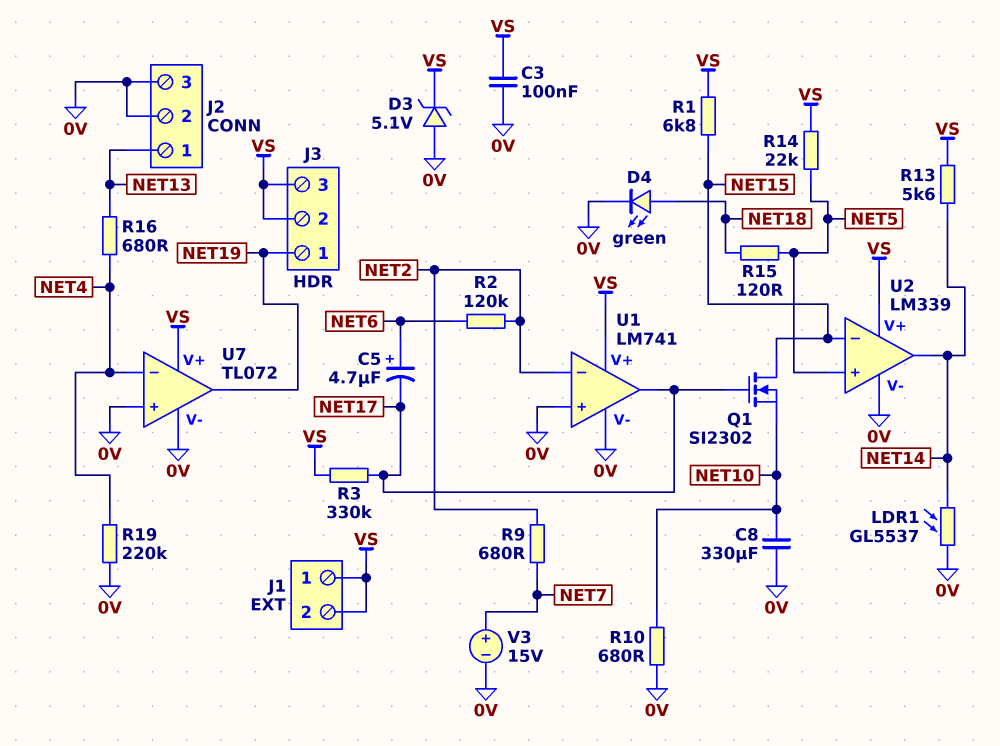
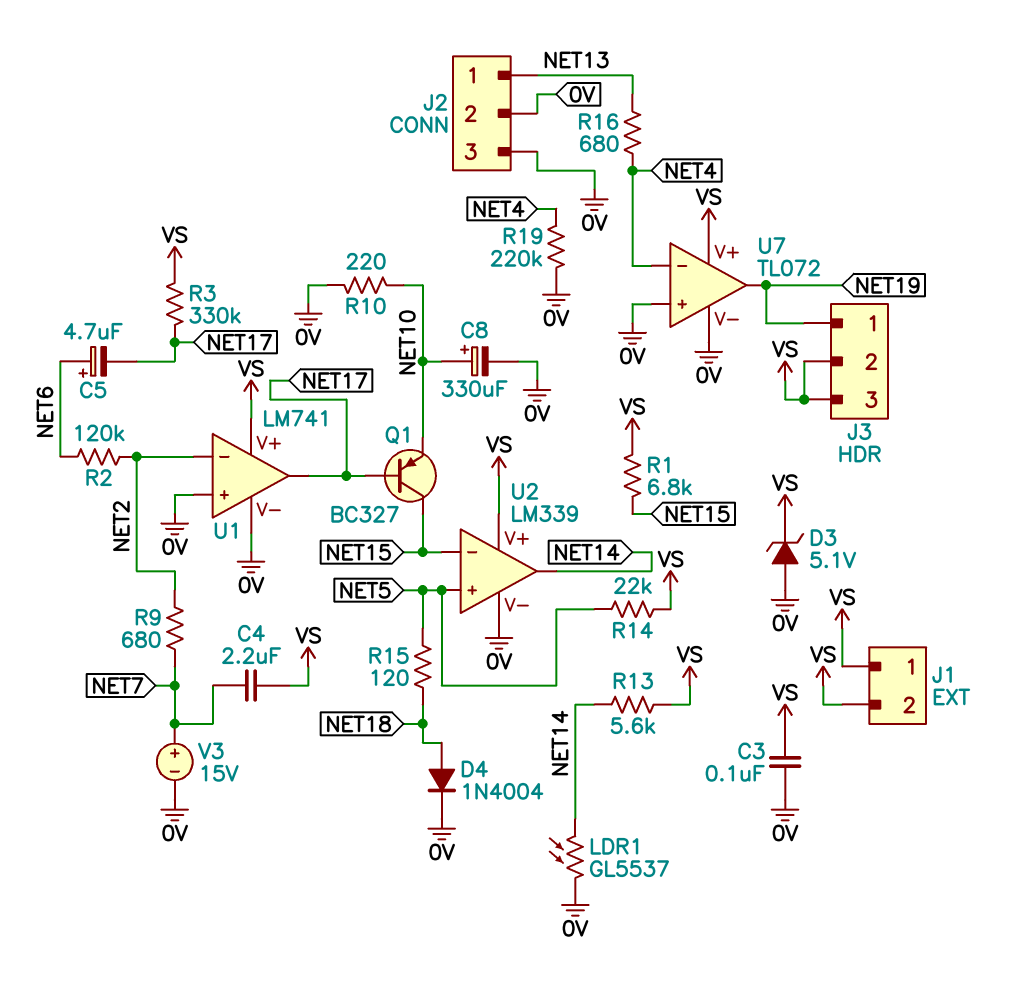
C4: none -> 2.2uF (NET7, VS)
C8: 330uF (0V, NET10) -> 330uF (plus NET10, minus 0V)
D4: LED green (A NET18, K 0V) -> diode 1N4004 (A NET18, K 0V)
Q1: NMOS SI2302 (G NET17, D NET15, S NET10) -> PNP BC327 (B NET17, C NET15, E NET10)
R10: 680 (0V, NET10) -> 220 (0V, NET10)

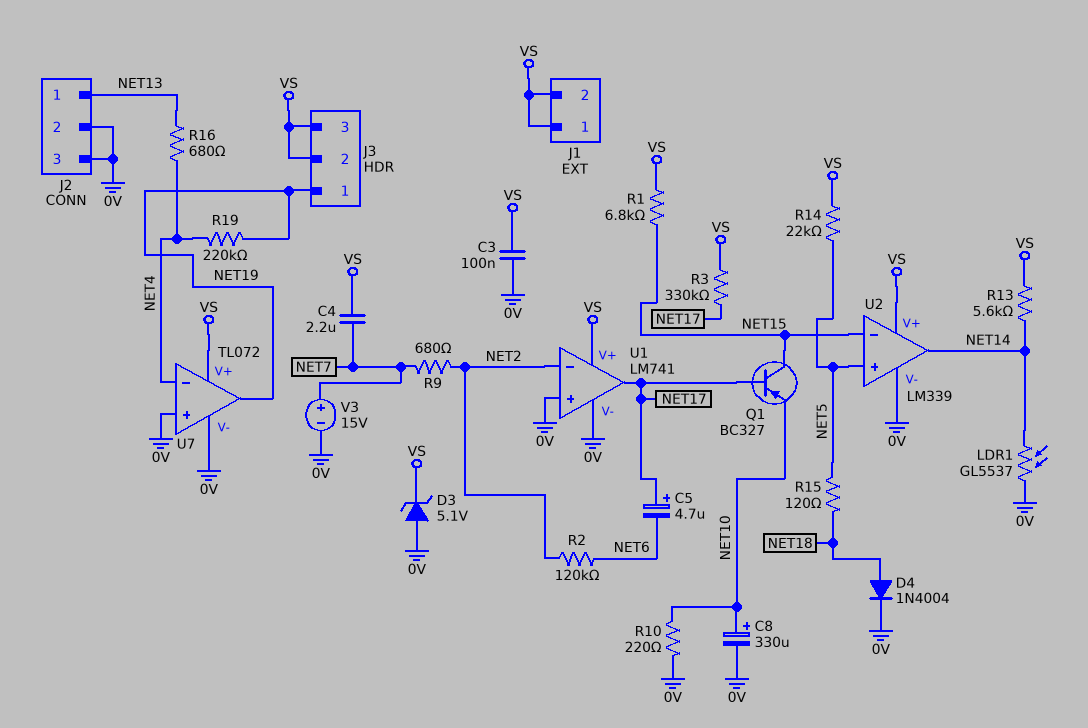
C5: 4.7uF (plus NET6, minus NET17) -> 4.7uF (plus NET17, minus NET6)
R19: 220k (0V, NET4) -> 220k (NET4, NET19)

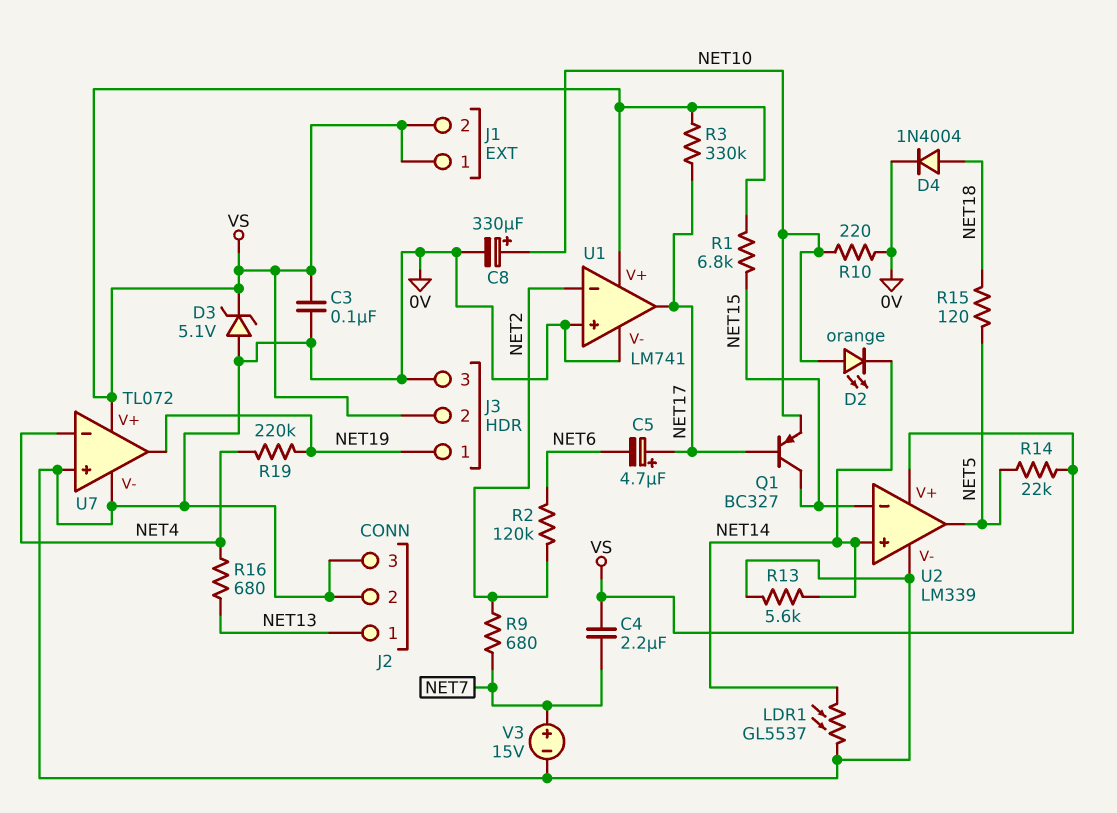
D2: none -> LED orange (A NET10, K NET14)
J3 pin 3: VS -> 0V
R13: 5.6k (NET14, VS) -> 5.6k (0V, NET14)
U2 pin in+: NET5 -> NET14
U2 pin out: NET14 -> NET5

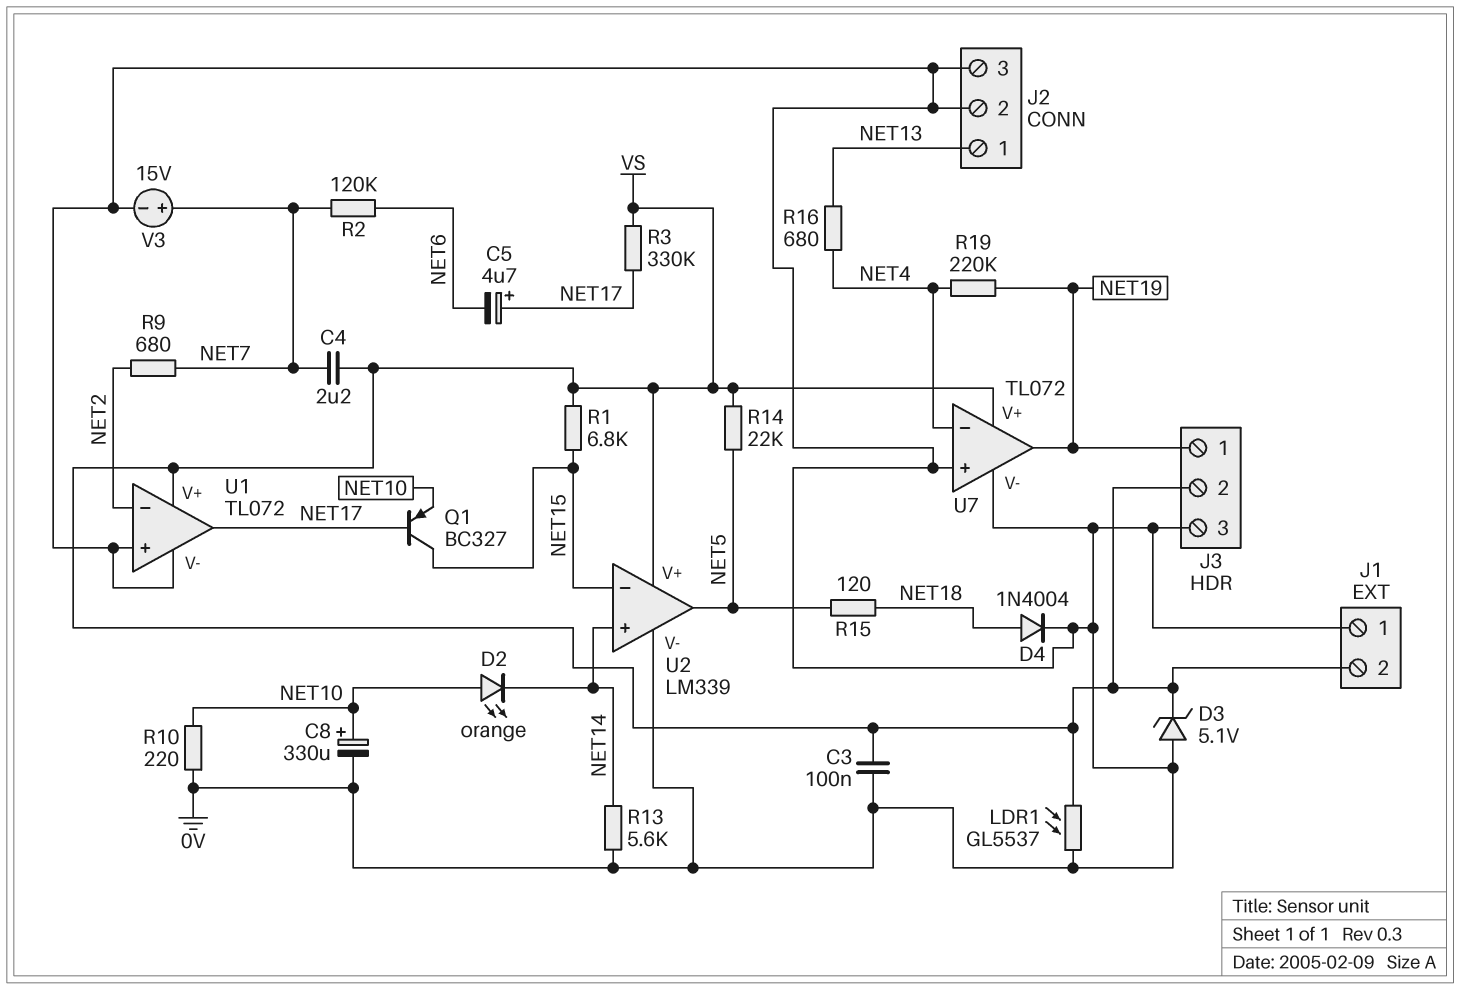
J1 pin 1: VS -> 0V
LDR1: GL5537 (0V, NET14) -> GL5537 (0V, VS)
R2: 120k (NET2, NET6) -> 120k (NET6, NET7)
U1: LM741 -> TL072

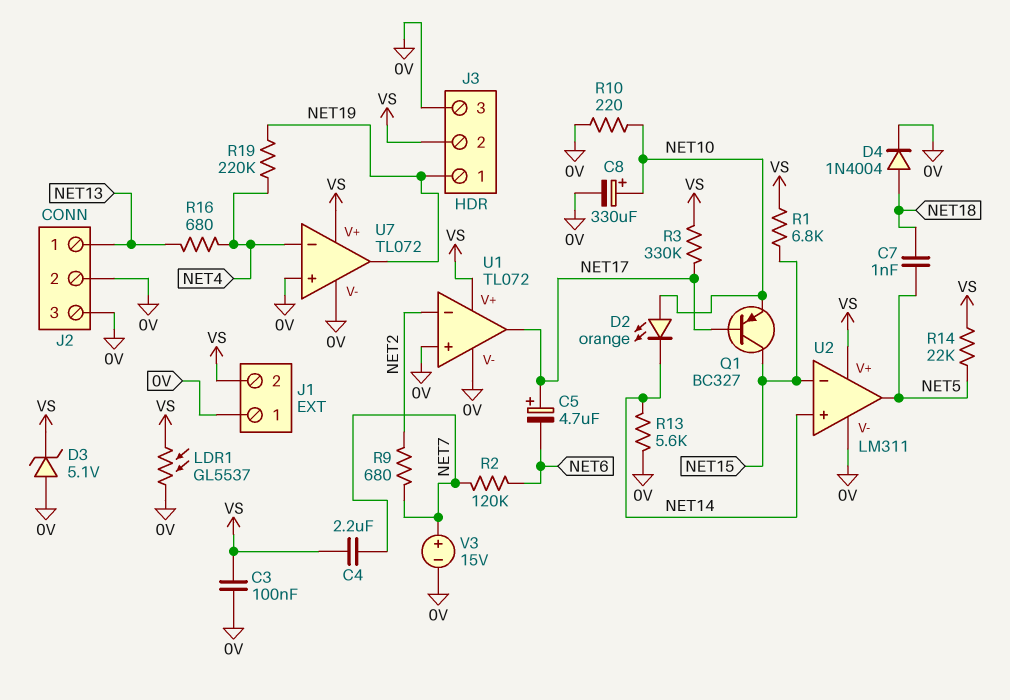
C7: none -> 1nF (NET5, NET18)
R15: 120 (NET5, NET18) -> none
U2: LM339 -> LM311

